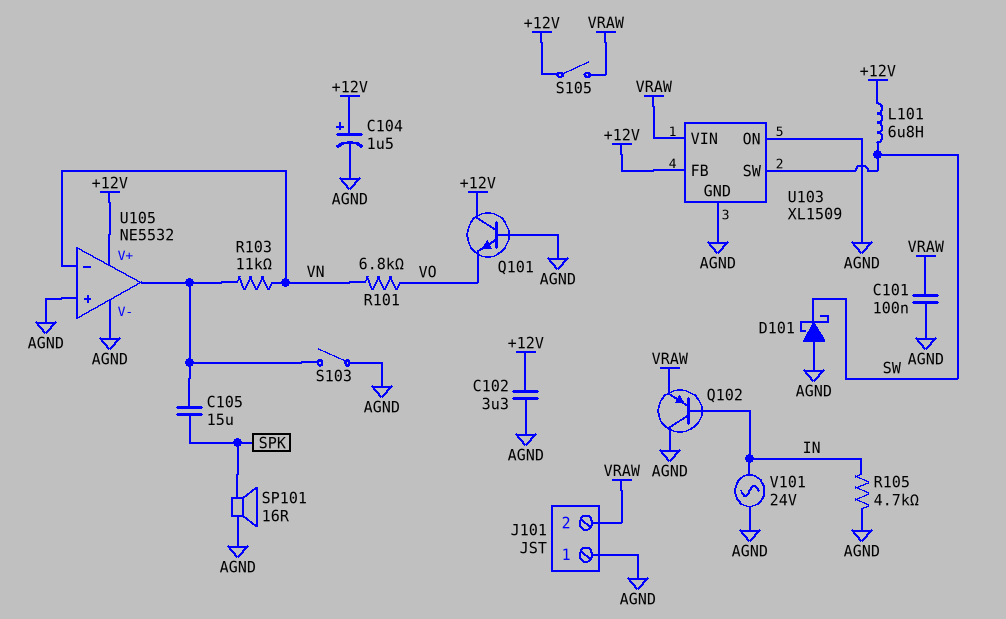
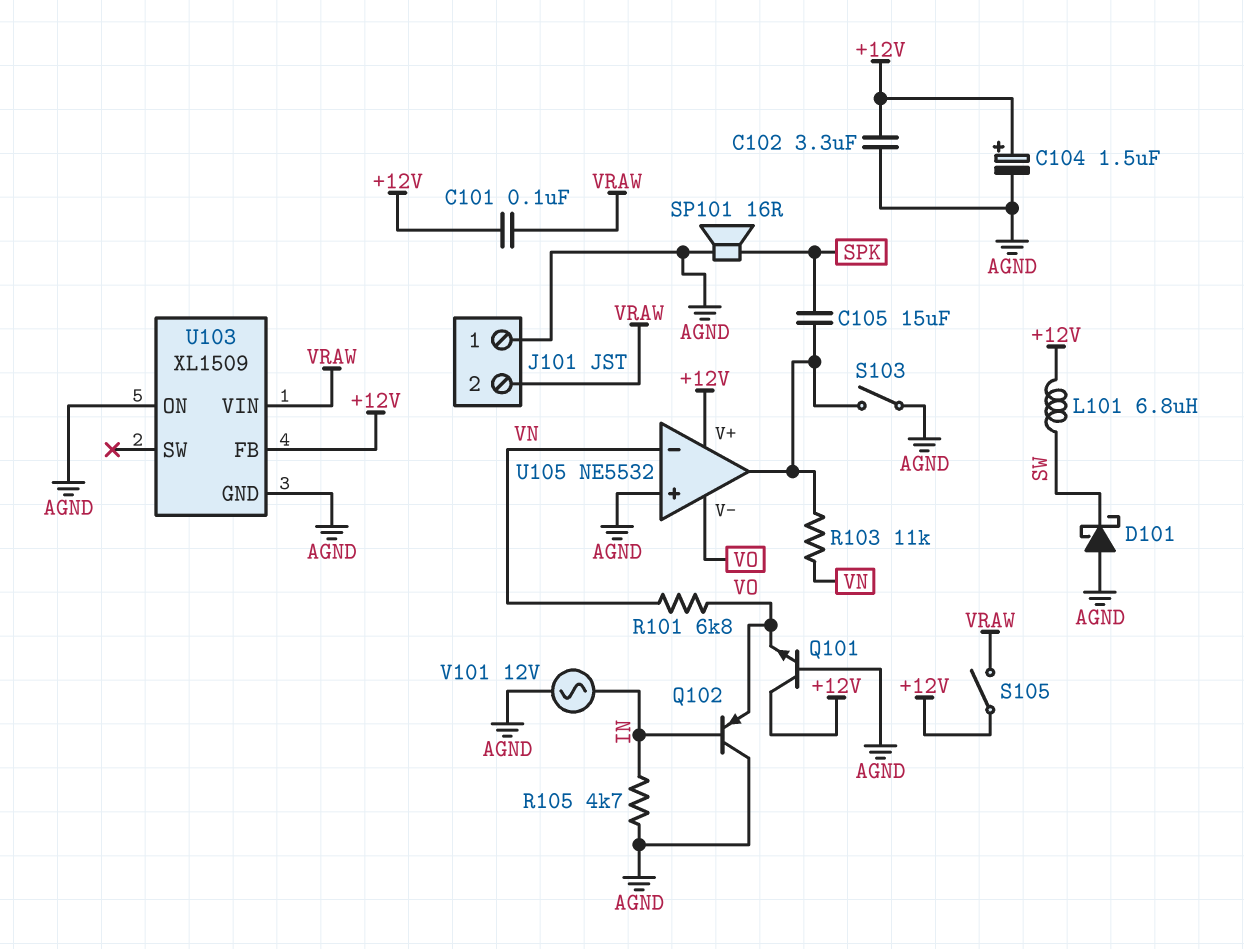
C101: 100nF (AGND, VRAW) -> 100nF (+12V, VRAW)
Q102: PNP (B IN, C AGND, E VRAW) -> PNP (B IN, C AGND, E VO)
U103 pin SW: SW -> none
U105 pin V-: AGND -> VO
V101: AC 24V (AGND, IN) -> AC 12V (AGND, IN)

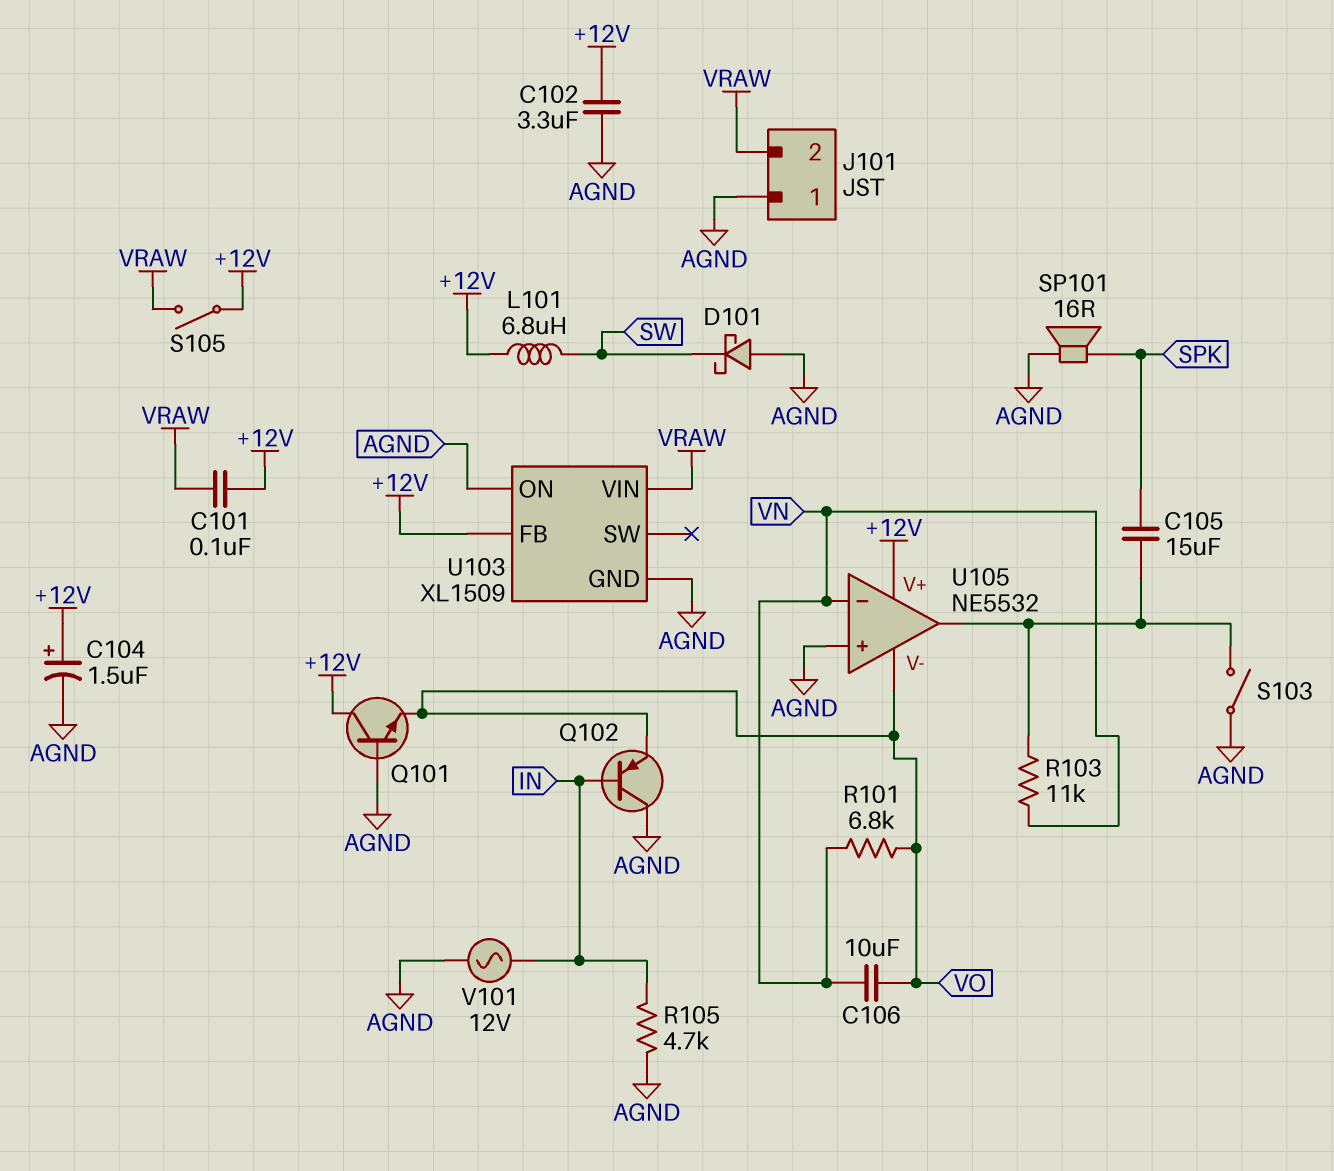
C106: none -> 10uF (VN, VO)

